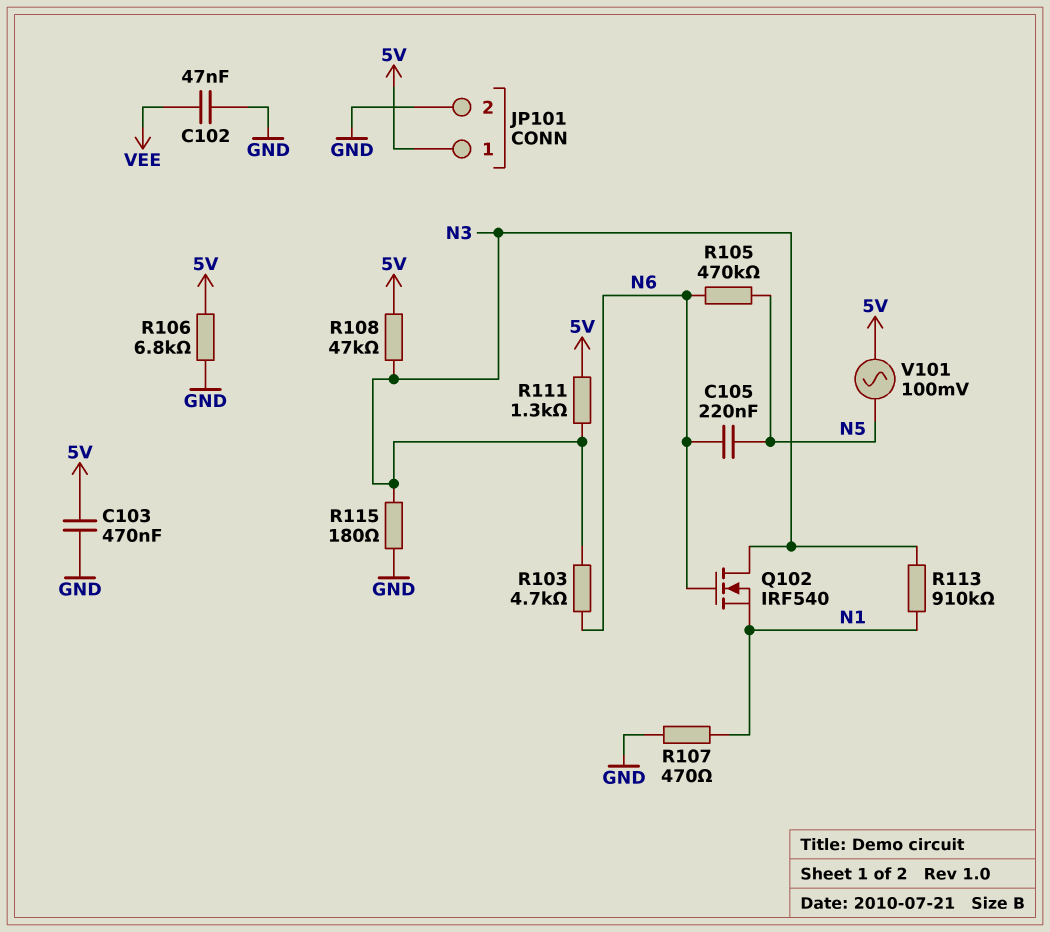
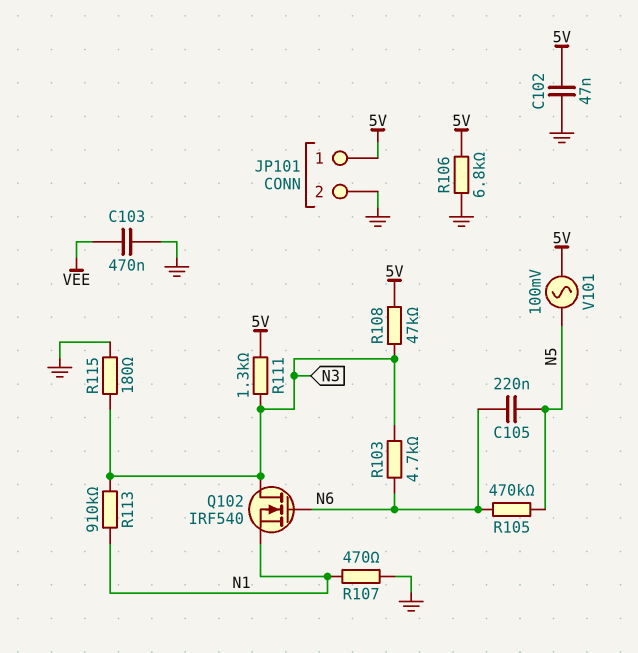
C102: 47nF (GND, VEE) -> 47nF (5V, GND)
C103: 470nF (5V, GND) -> 470nF (GND, VEE)

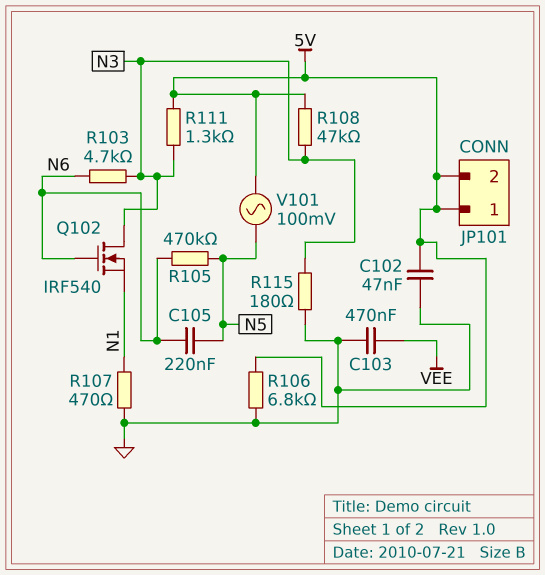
JP101 pin 2: GND -> 5V
R113: 910k (N1, N3) -> none

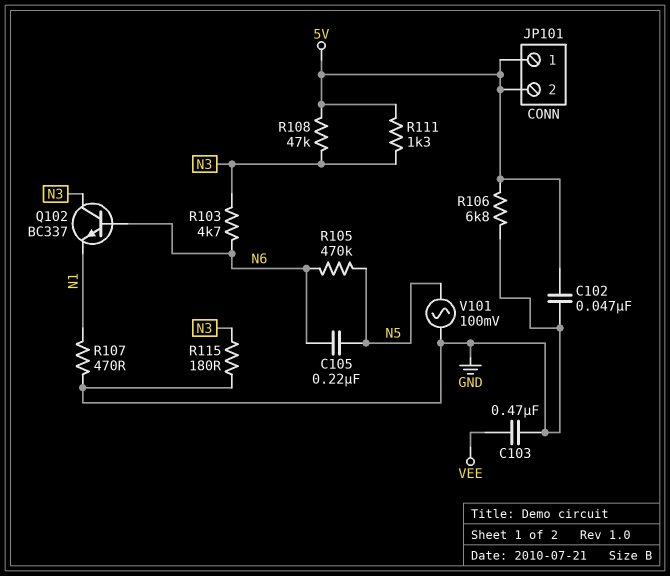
Q102: NMOS IRF540 (G N6, D N3, S N1) -> NPN BC337 (B N6, C N3, E N1)
V101: AC 100mV (5V, N5) -> AC 100mV (GND, N5)

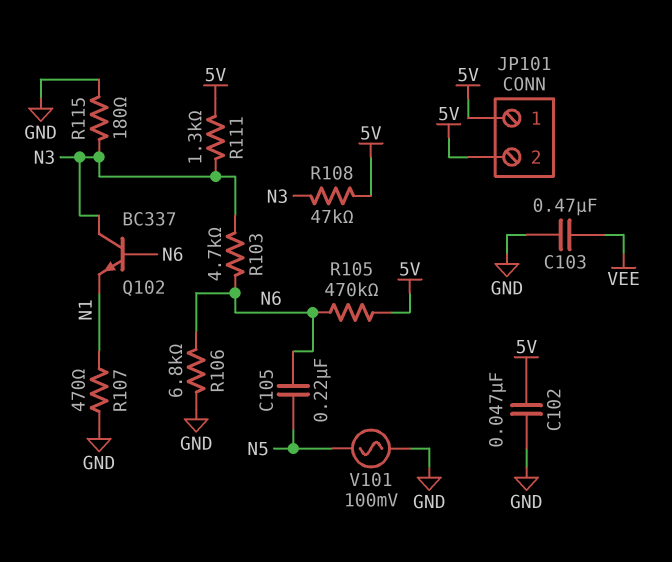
R105: 470k (N5, N6) -> 470k (5V, N6)
R106: 6.8k (5V, GND) -> 6.8k (GND, N6)

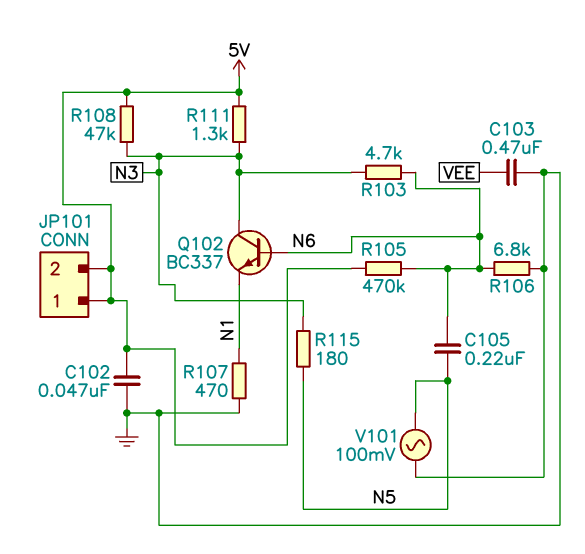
R115: 180 (GND, N3) -> 180 (N3, N5)

